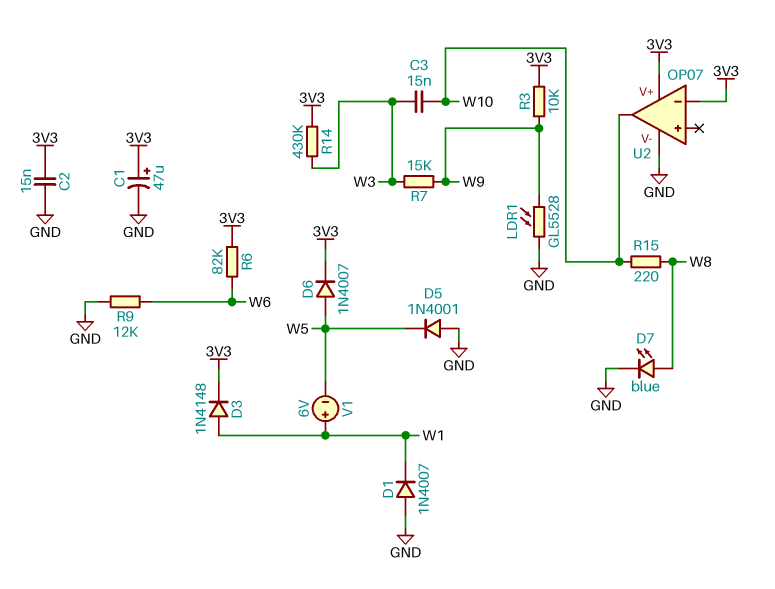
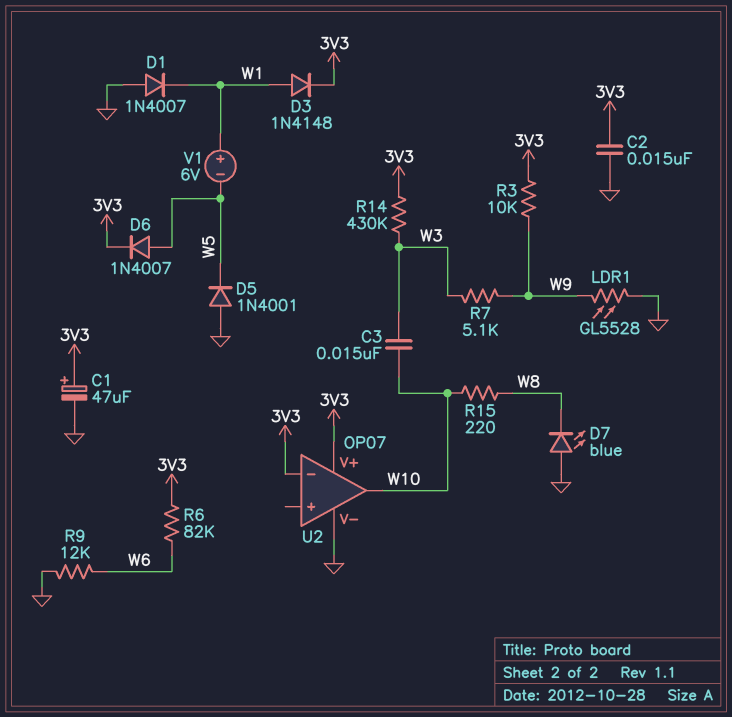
D7: LED blue (A W8, K GND) -> LED blue (A GND, K W8)
R7: 15k (W3, W9) -> 5.1k (W3, W9)

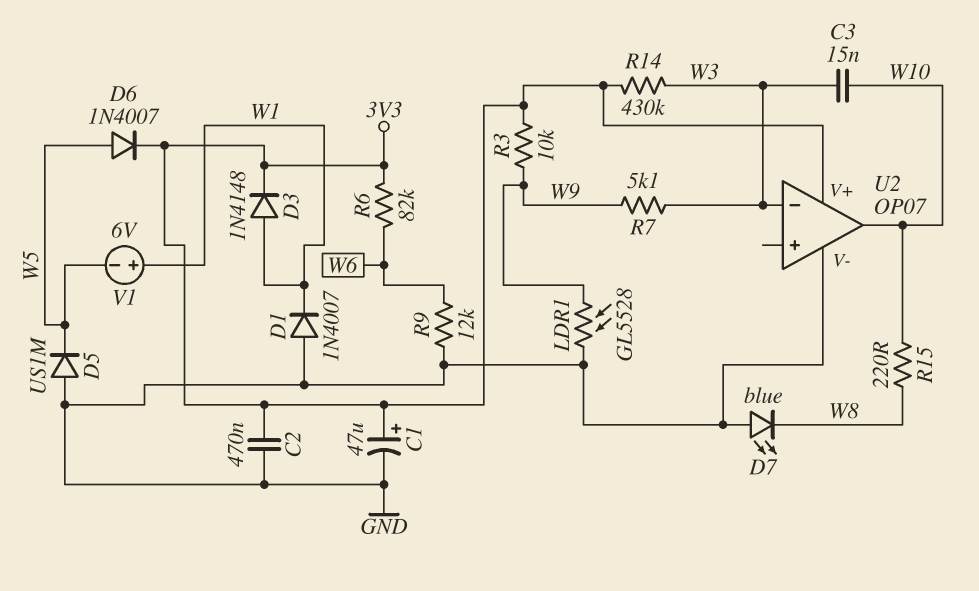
C2: 15nF (3V3, GND) -> 470nF (3V3, GND)
D5: diode 1N4001 (A GND, K W5) -> diode US1M (A GND, K W5)
U2 pin in-: 3V3 -> W3

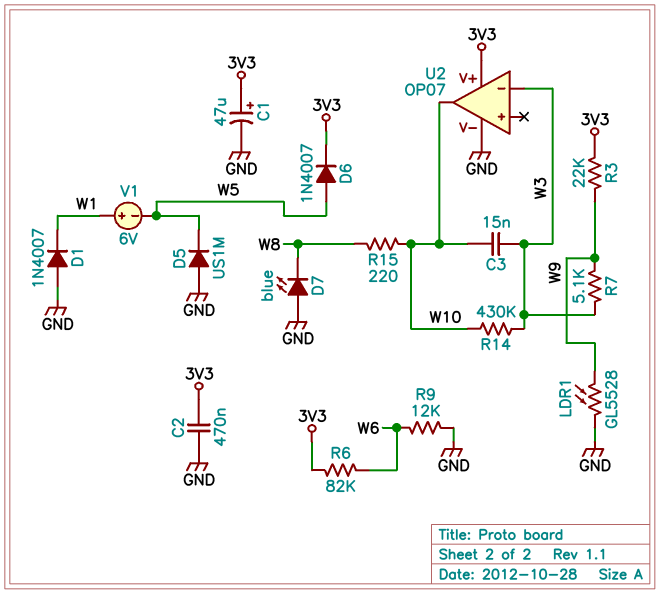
D3: diode 1N4148 (A W1, K 3V3) -> none
R3: 10k (3V3, W9) -> 22k (3V3, W9)
R14: 430k (3V3, W3) -> 430k (W3, W10)

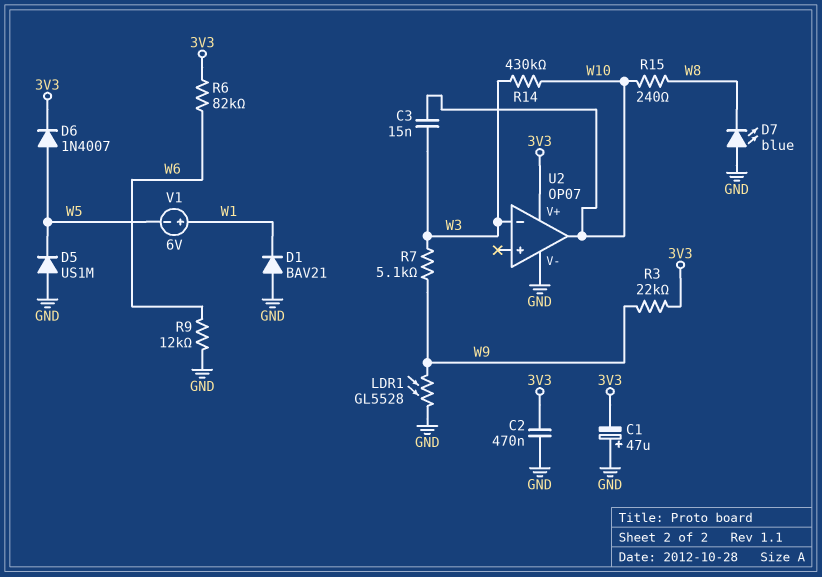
C1: 47uF (plus 3V3, minus GND) -> 47uF (plus GND, minus 3V3)
D1: diode 1N4007 (A GND, K W1) -> diode BAV21 (A GND, K W1)
R15: 220 (W8, W10) -> 240 (W8, W10)

